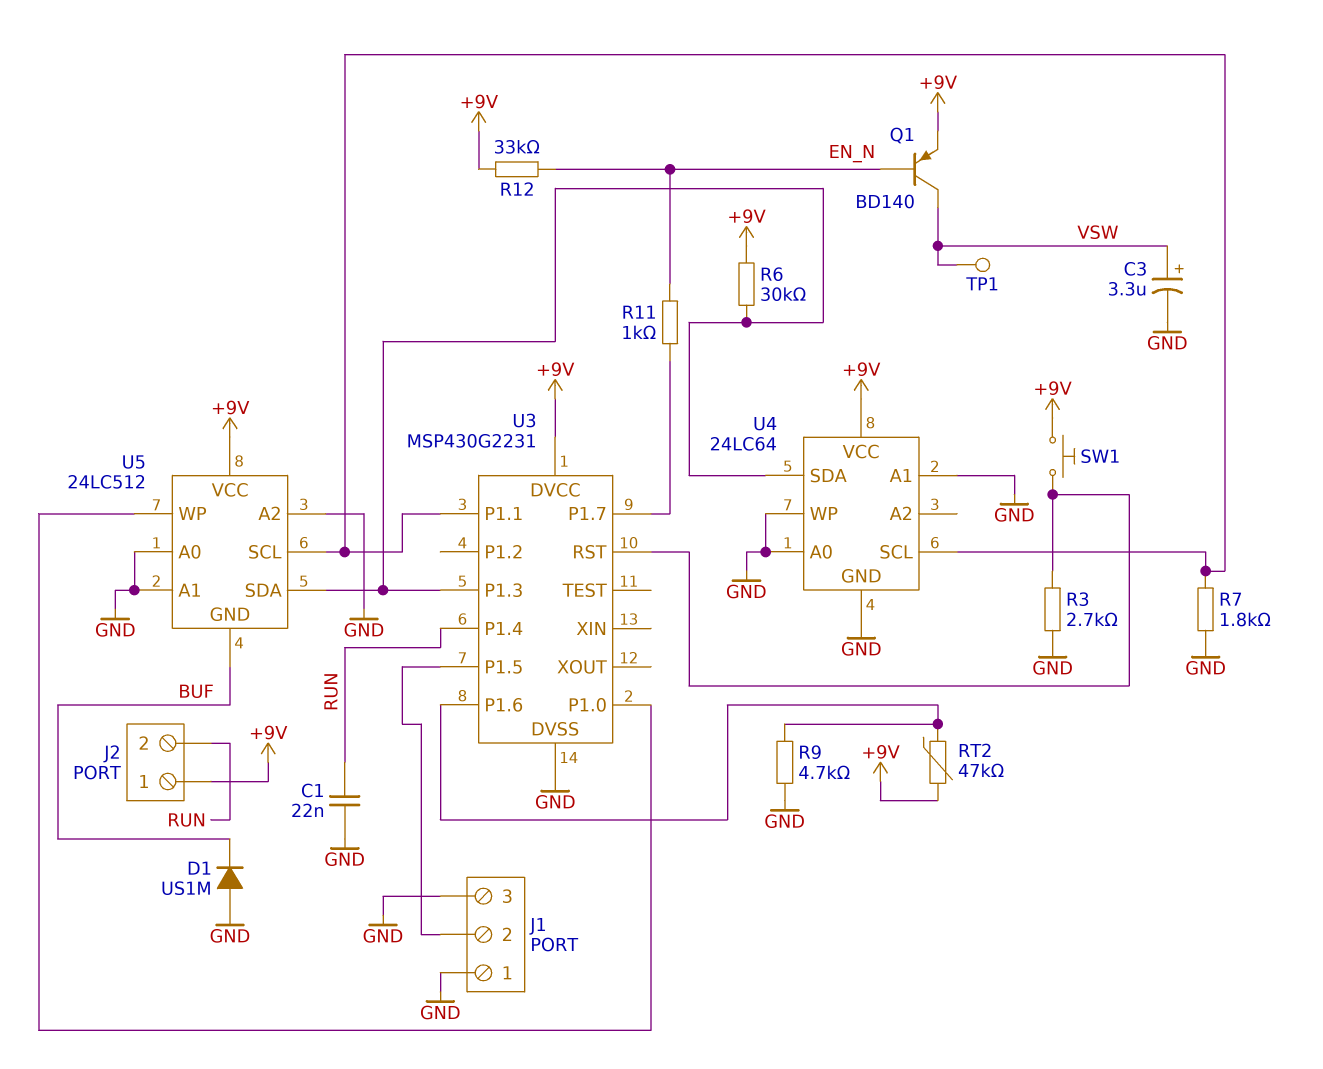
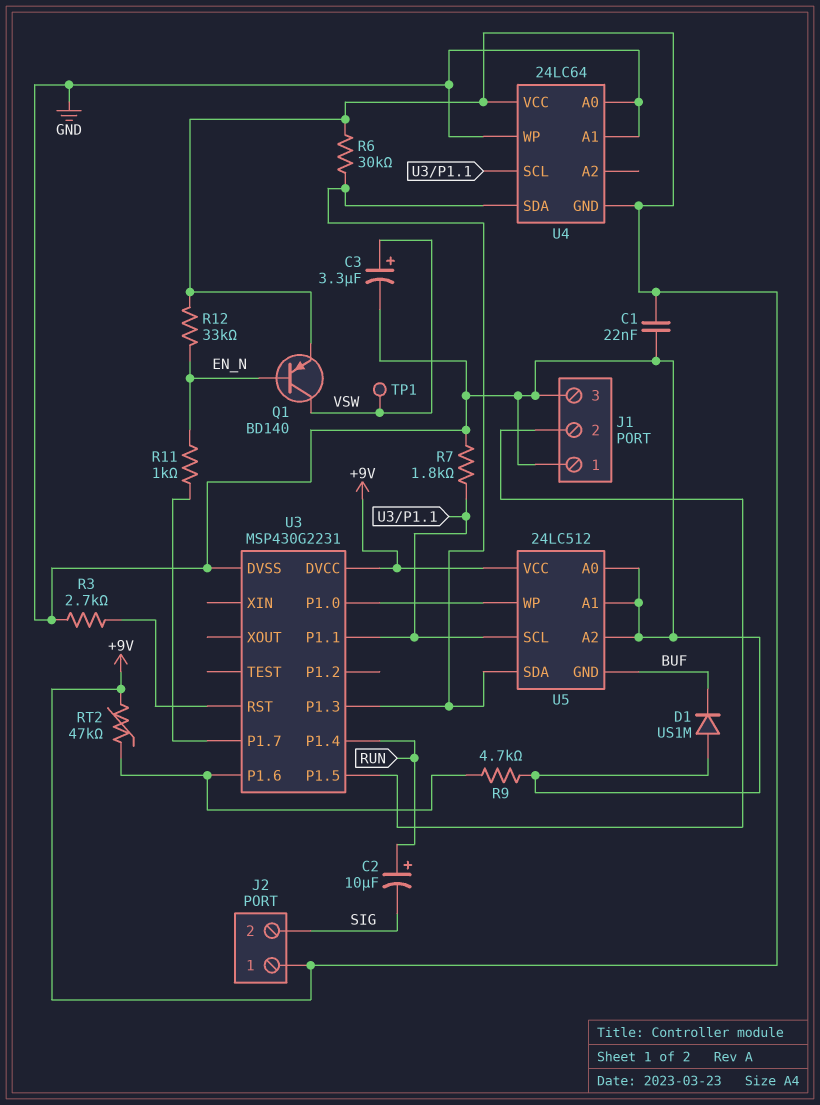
C1: 22nF (GND, RUN) -> 22nF (+9V, GND)
C2: none -> 10uF (plus RUN, minus SIG)
J2 pin 2: RUN -> SIG
SW1: button (+9V, U3/RST) -> none
U4 pin GND: GND -> +9V

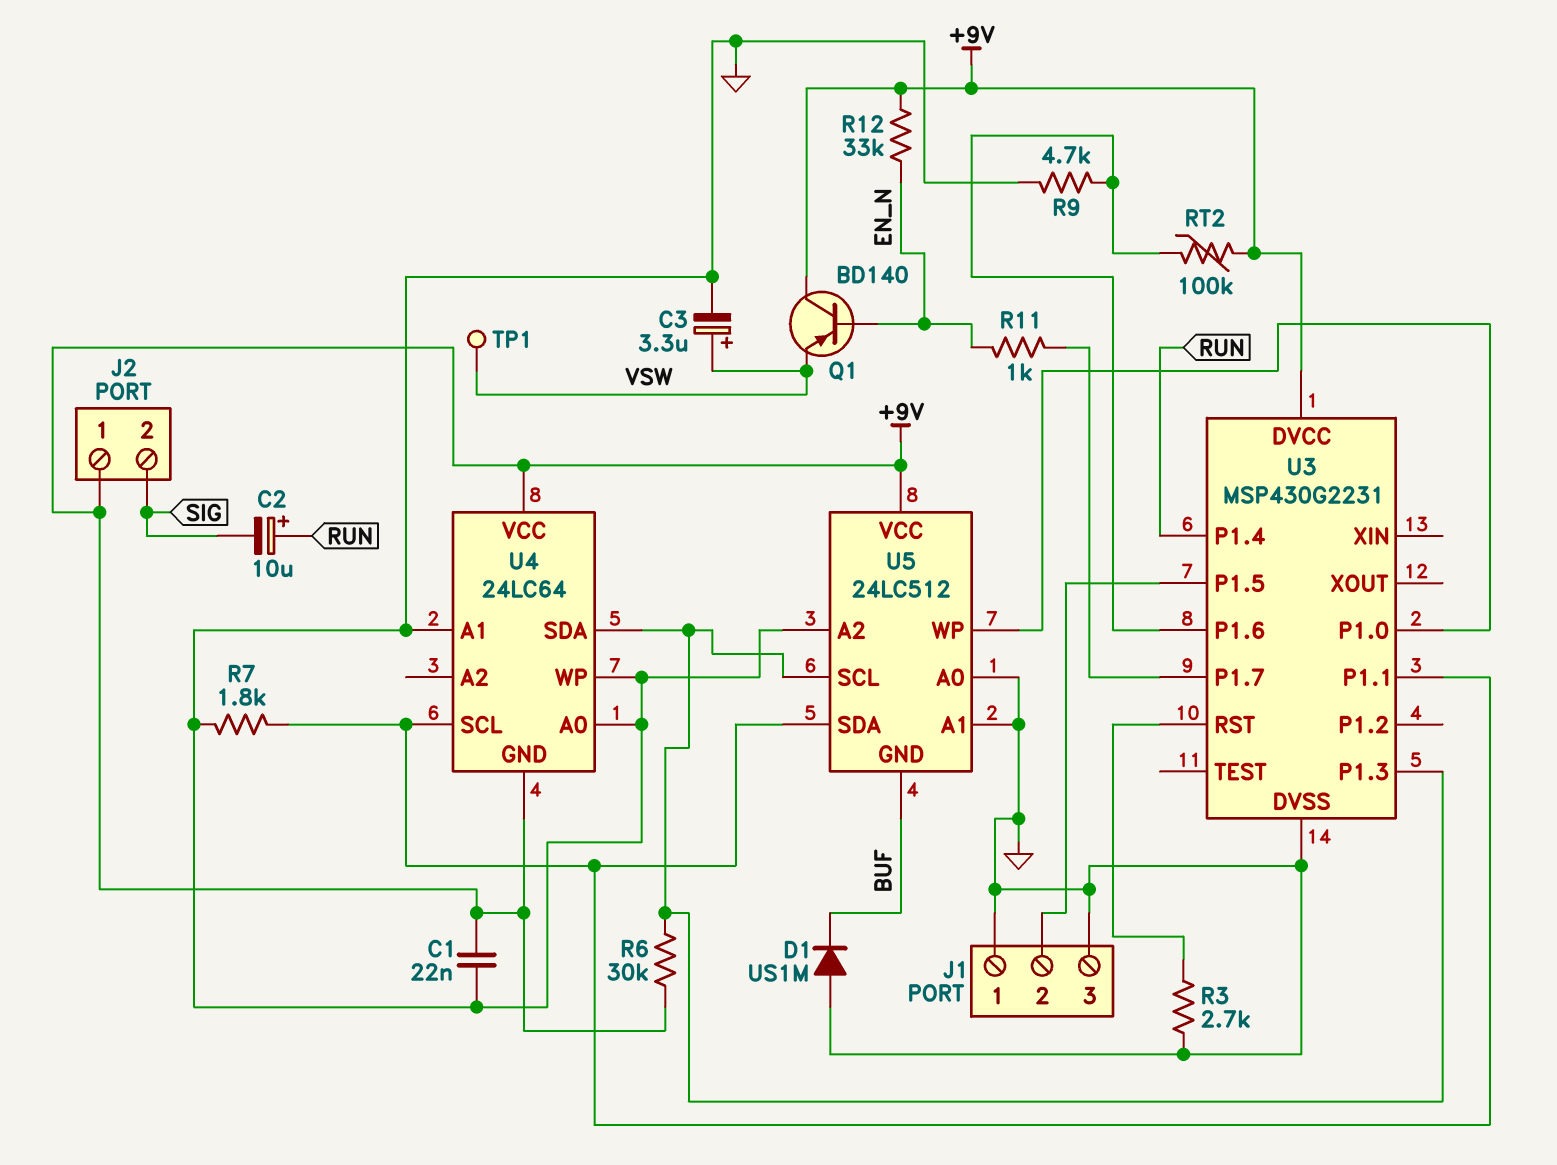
Q1: PNP BD140 (B EN_N, C VSW, E +9V) -> PNP BD140 (B EN_N, C +9V, E VSW)
RT2: 47k (+9V, U3/P1.6) -> 100k (+9V, U3/P1.6)
U5 pin SCL: U3/P1.1 -> U3/P1.3
U5 pin SDA: U3/P1.3 -> U3/P1.1

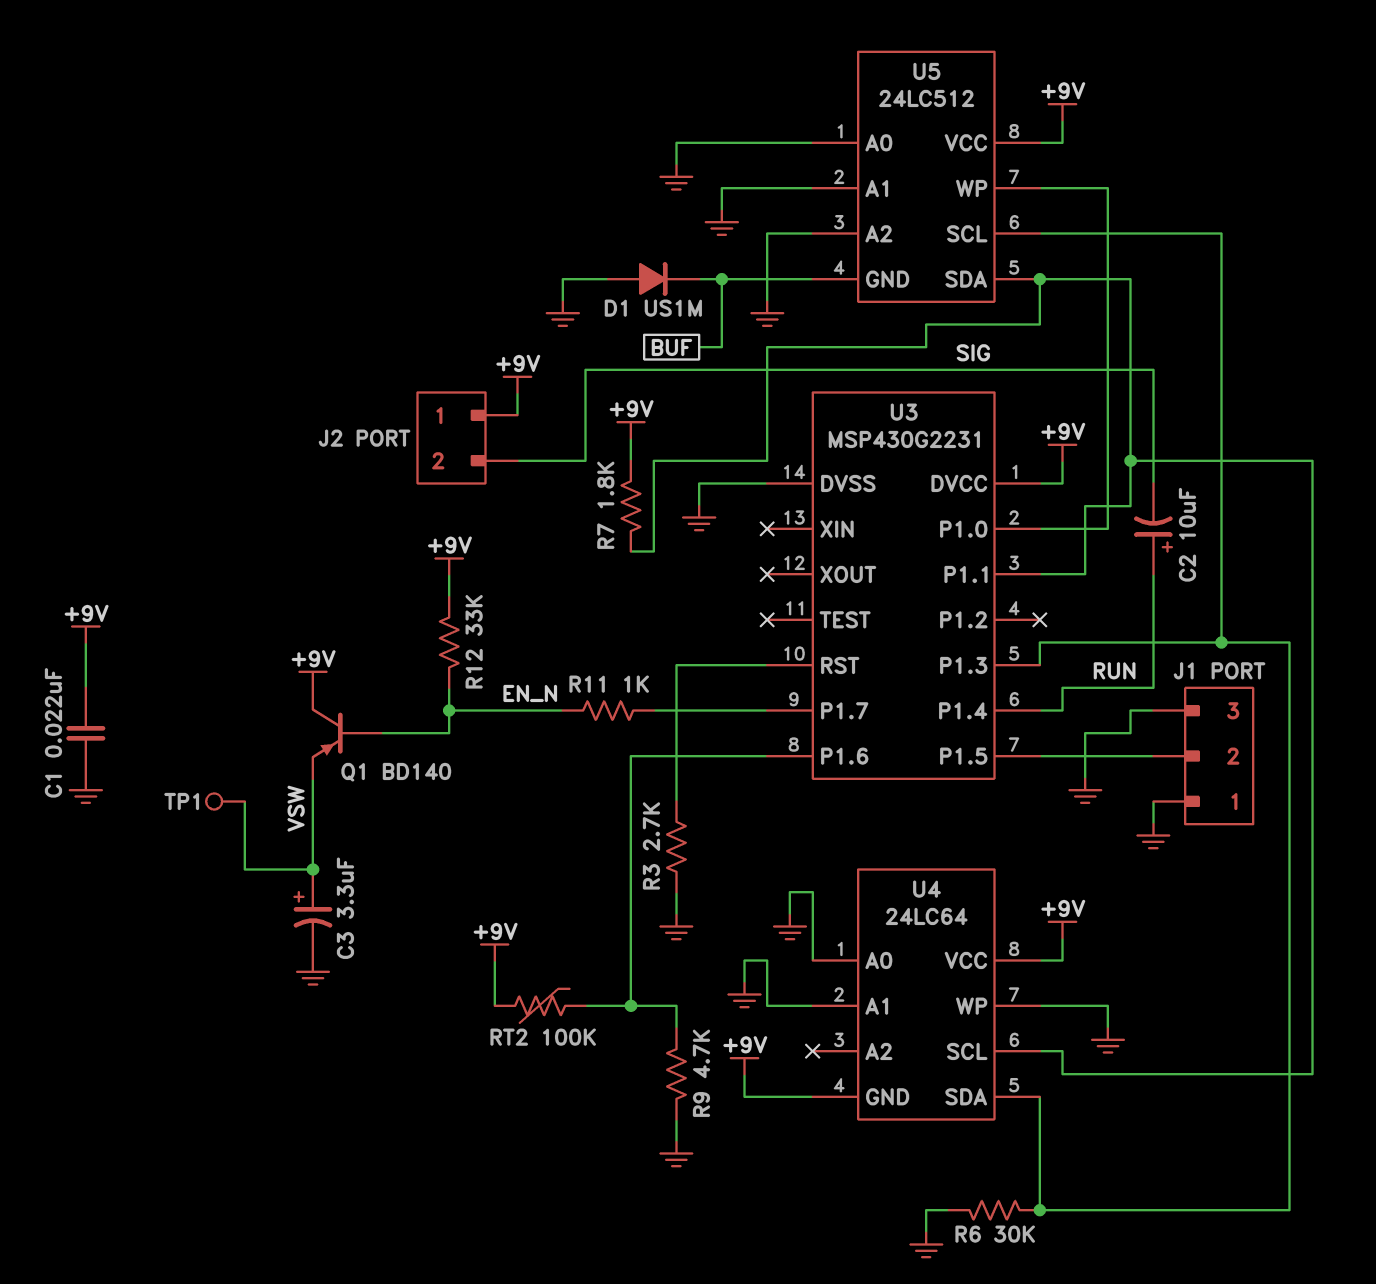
R6: 30k (+9V, U3/P1.3) -> 30k (GND, U3/P1.3)
R7: 1.8k (GND, U3/P1.1) -> 1.8k (+9V, U3/P1.1)

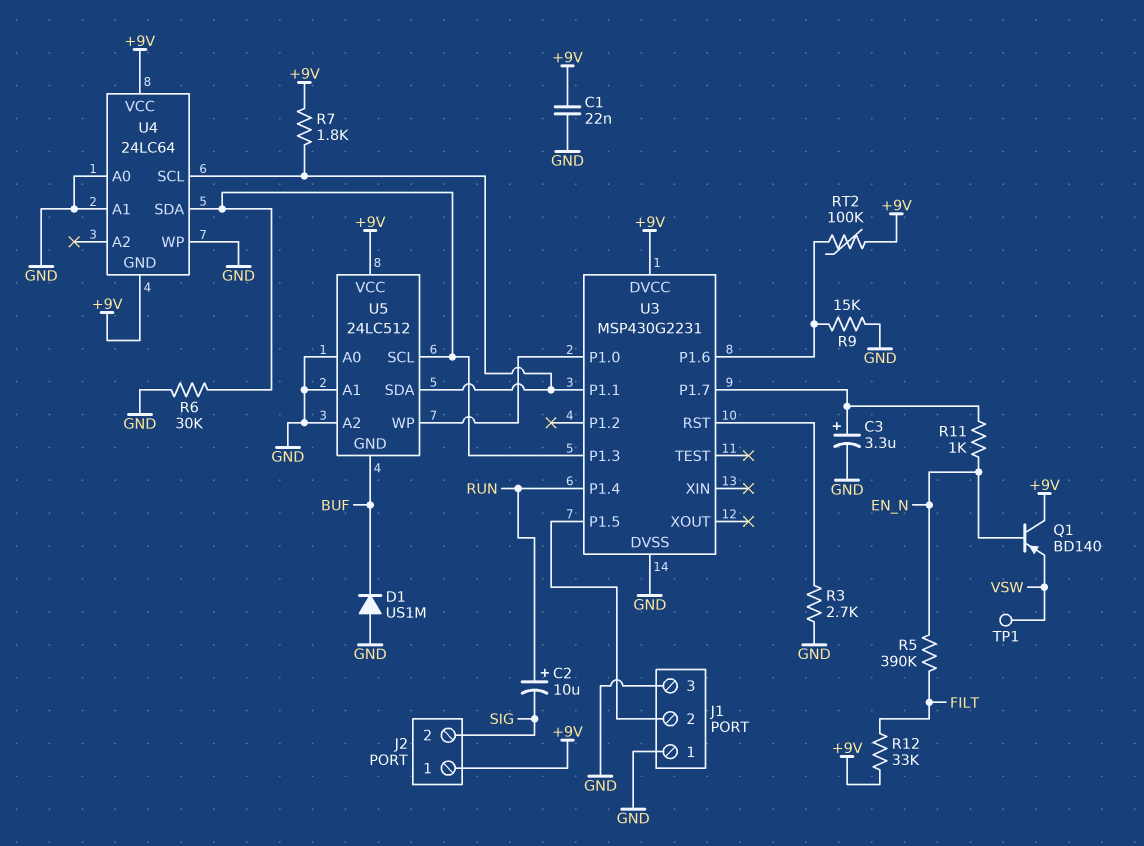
C3: 3.3uF (plus VSW, minus GND) -> 3.3uF (plus U3/P1.7, minus GND)
R5: none -> 390k (EN_N, FILT)
R9: 4.7k (GND, U3/P1.6) -> 15k (GND, U3/P1.6)
R12: 33k (+9V, EN_N) -> 33k (+9V, FILT)

